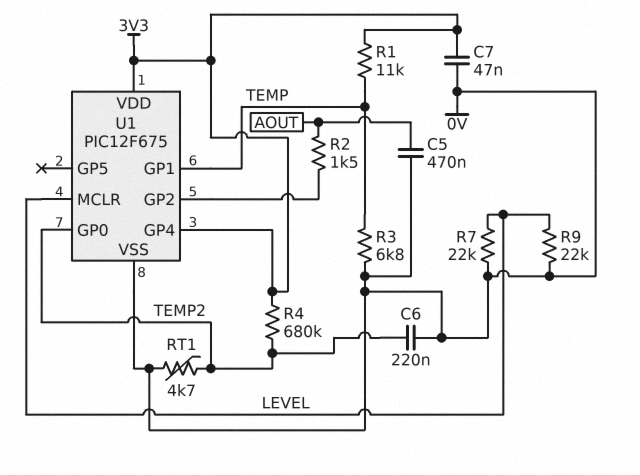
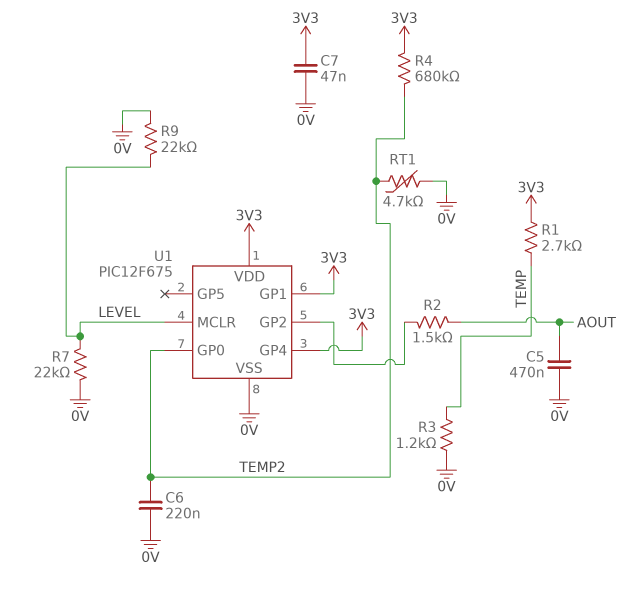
R1: 11k (3V3, TEMP) -> 2.7k (3V3, TEMP)
R3: 6.8k (0V, TEMP) -> 1.2k (0V, TEMP)
U1 pin GP1: TEMP -> 3V3

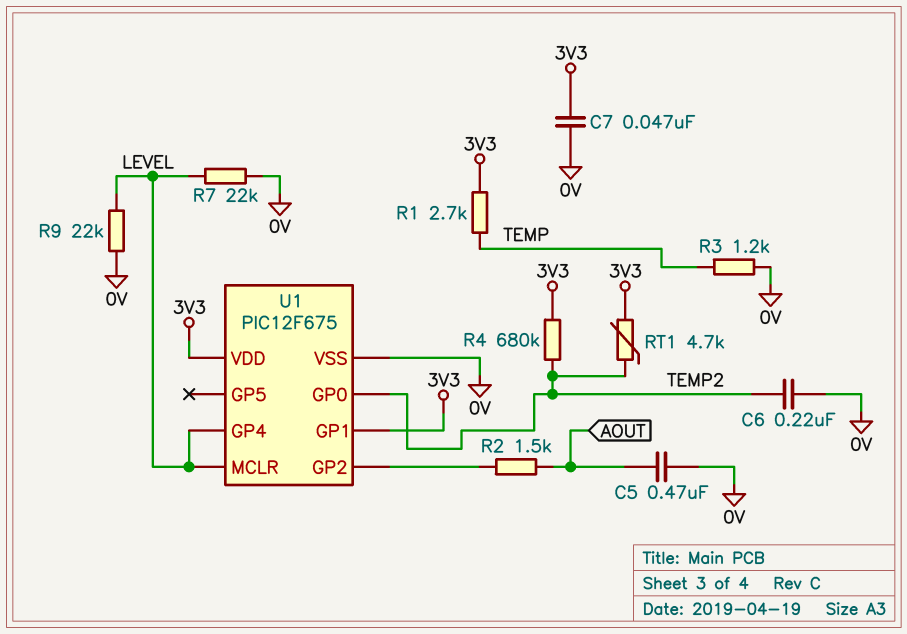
RT1: 4.7k (0V, TEMP2) -> 4.7k (3V3, TEMP2)
U1 pin GP4: 3V3 -> LEVEL

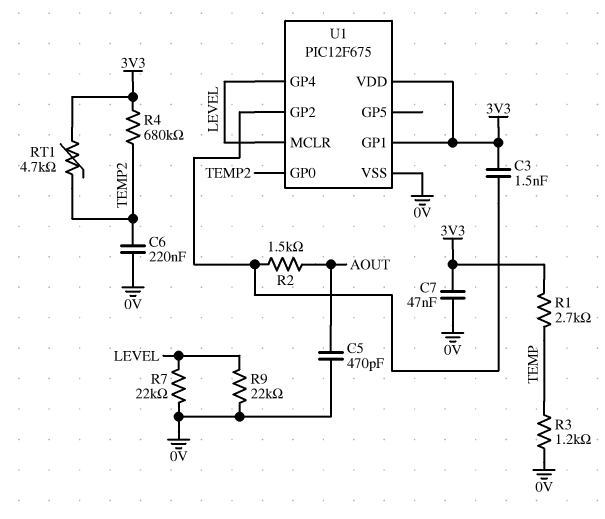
C3: none -> 1.5nF (3V3, U1/GP2)
C5: 470nF (0V, AOUT) -> 470pF (0V, AOUT)

